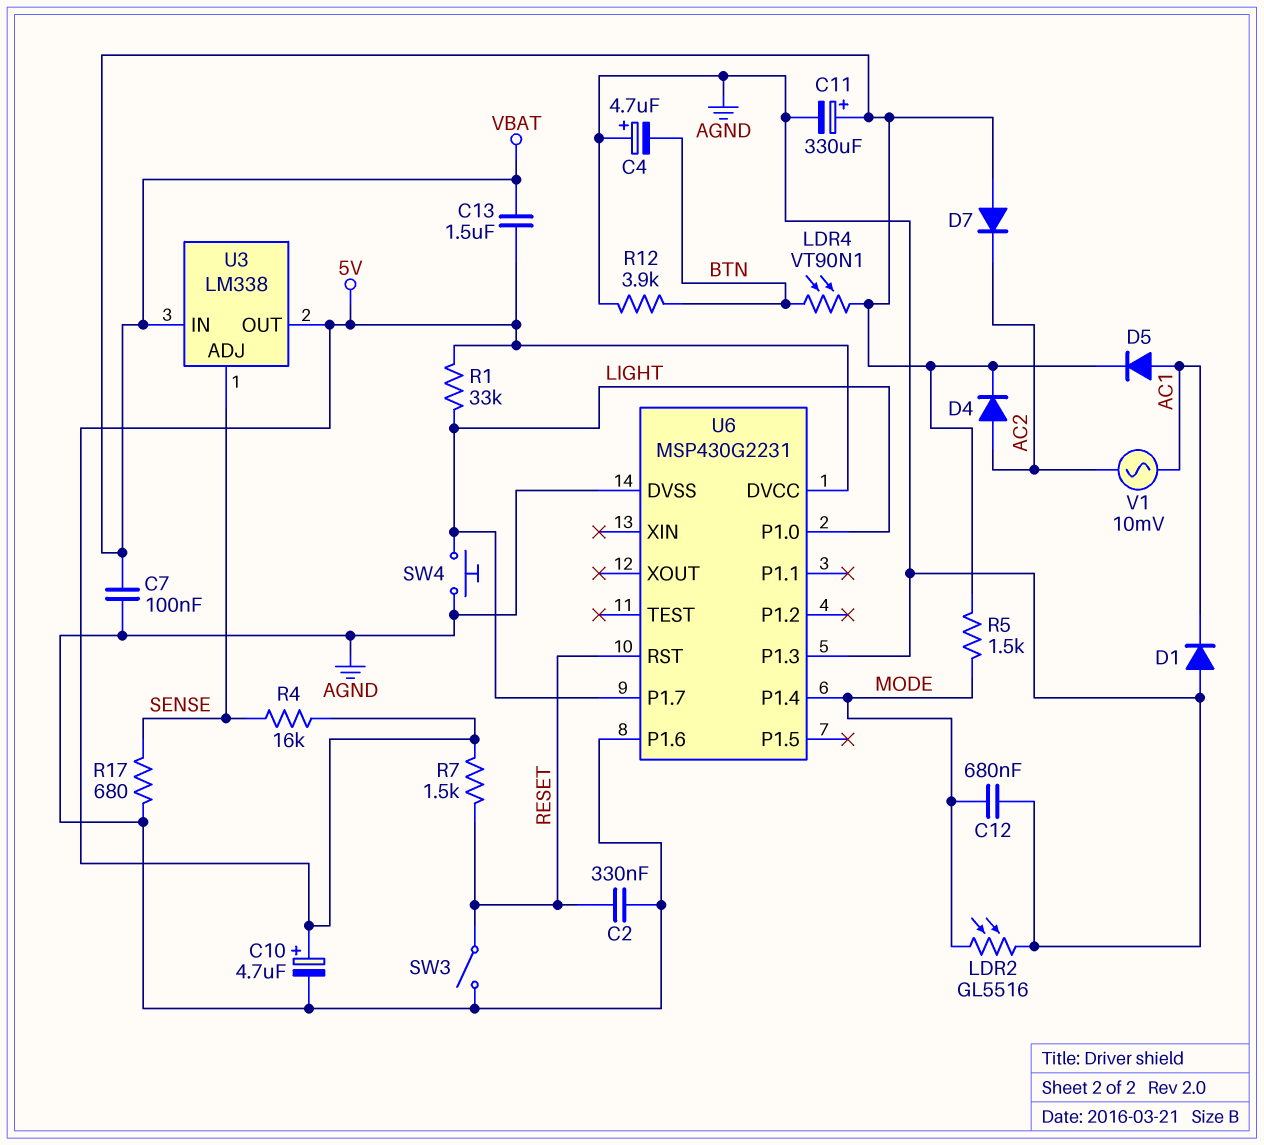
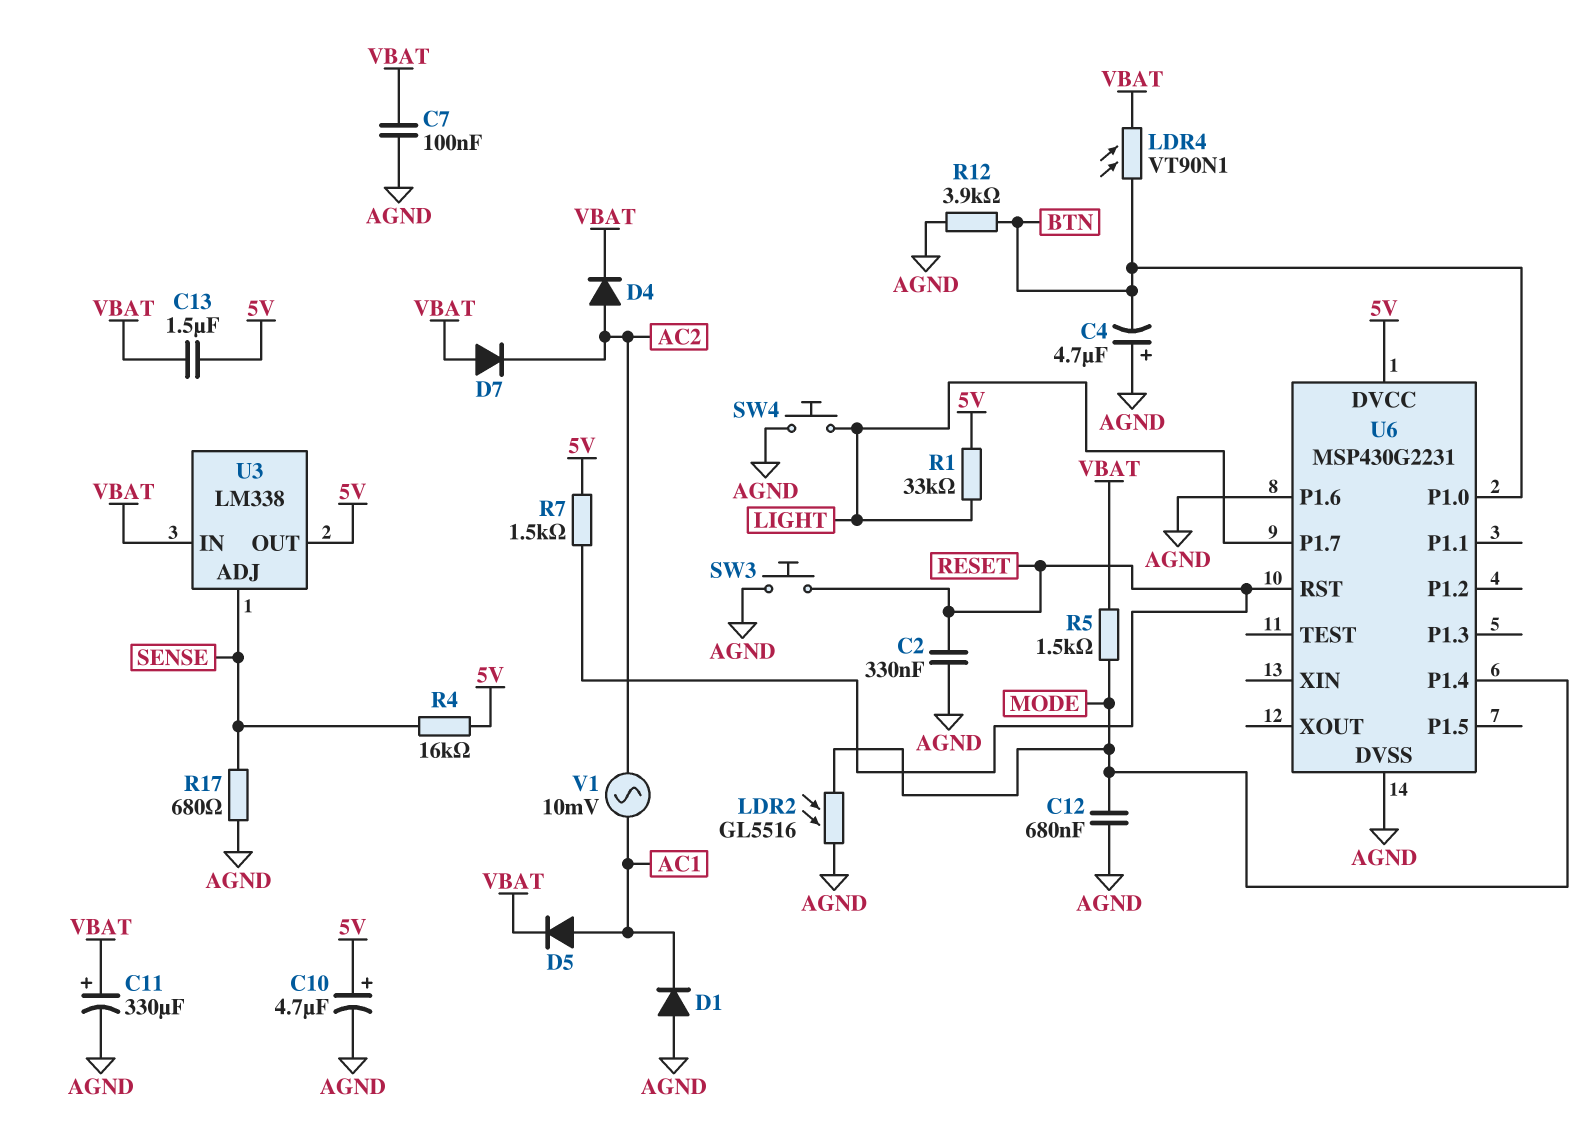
SW3: switch (AGND, RESET) -> button (AGND, RESET)
U6 pin P1.0: LIGHT -> BTN
U6 pin P1.3: AGND -> none

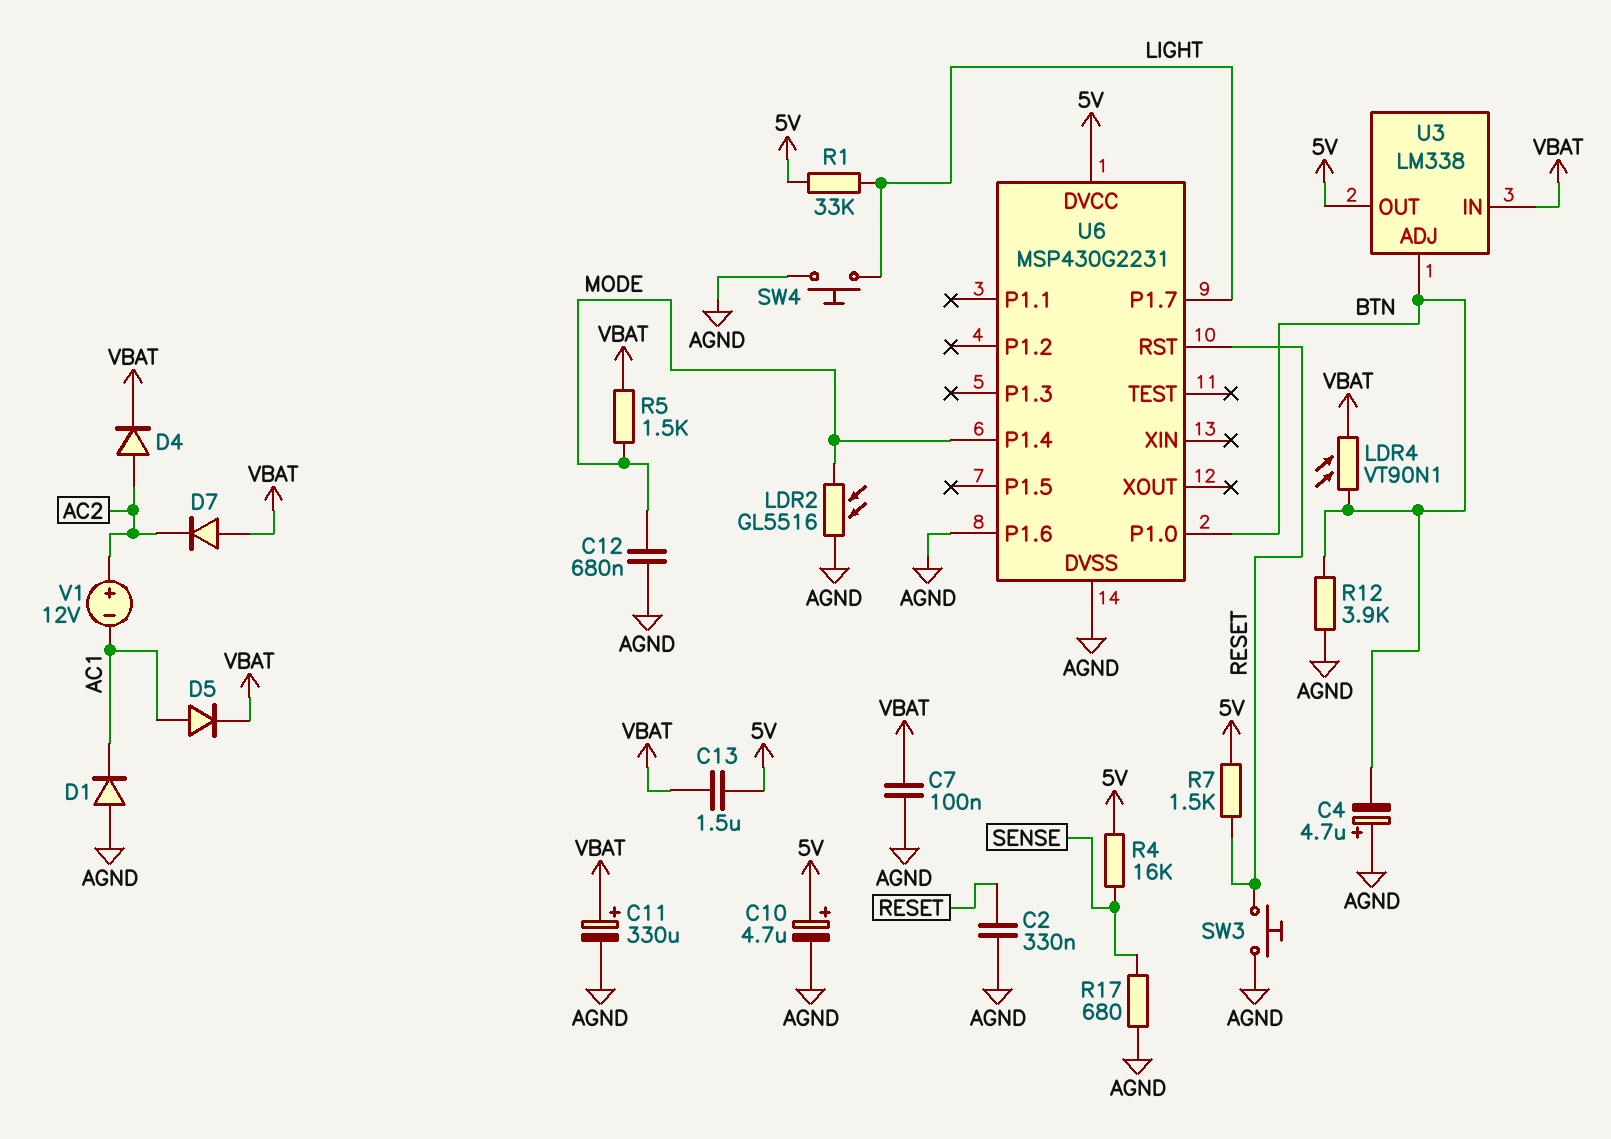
U3 pin ADJ: SENSE -> BTN
V1: AC 10mV (AC1, AC2) -> 12V (plus AC2, minus AC1)

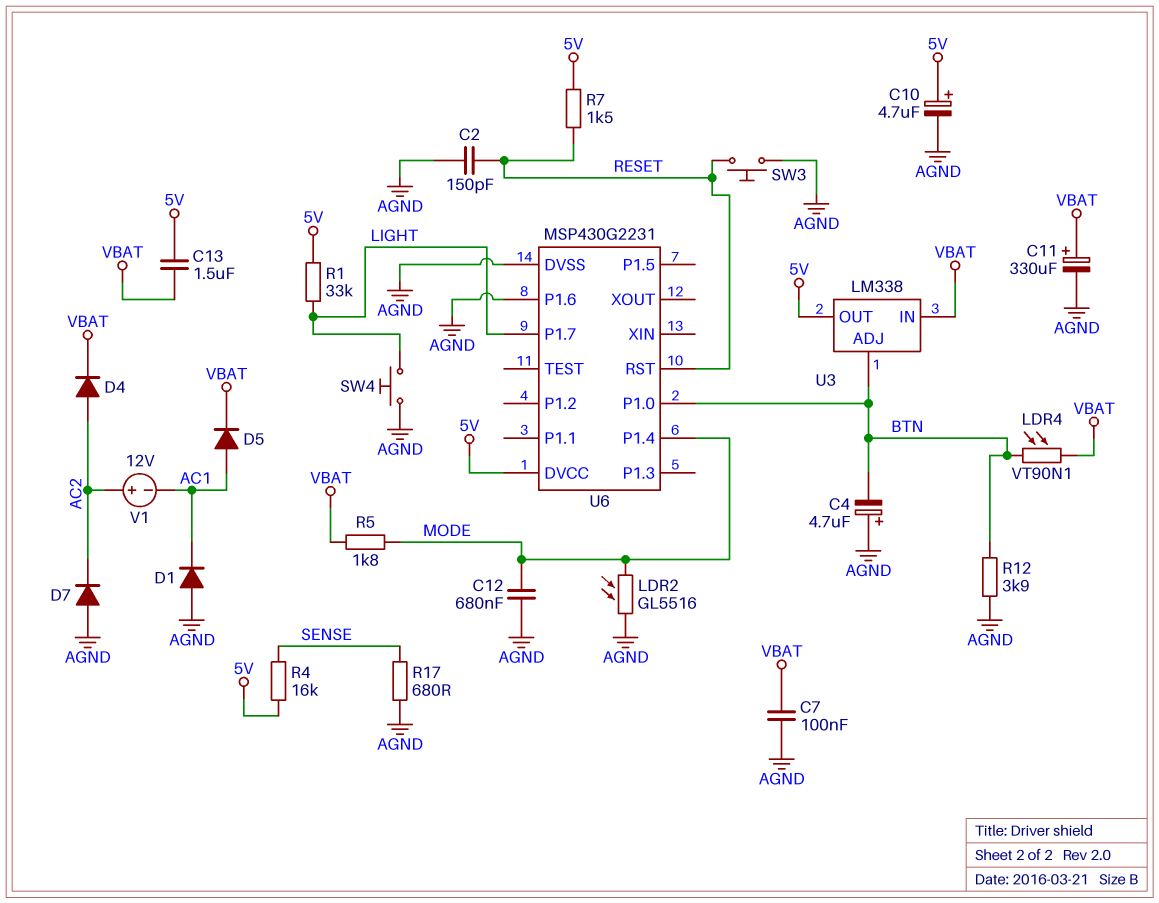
C2: 330nF (AGND, RESET) -> 150pF (AGND, RESET)
D7: diode (A VBAT, K AC2) -> diode (A AGND, K AC2)
R5: 1.5k (MODE, VBAT) -> 1.8k (MODE, VBAT)

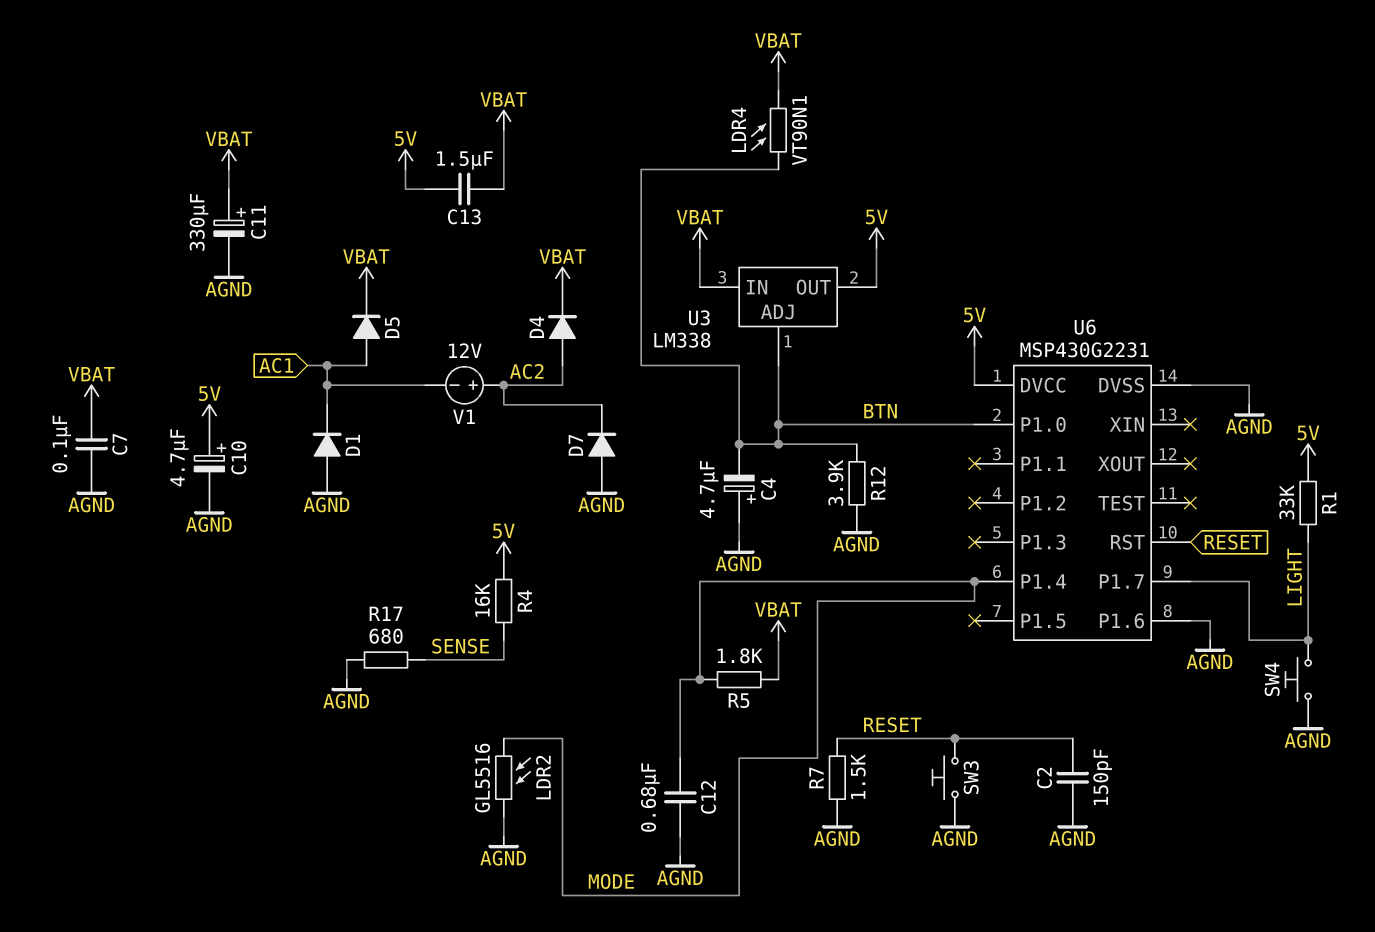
R7: 1.5k (5V, RESET) -> 1.5k (AGND, RESET)

